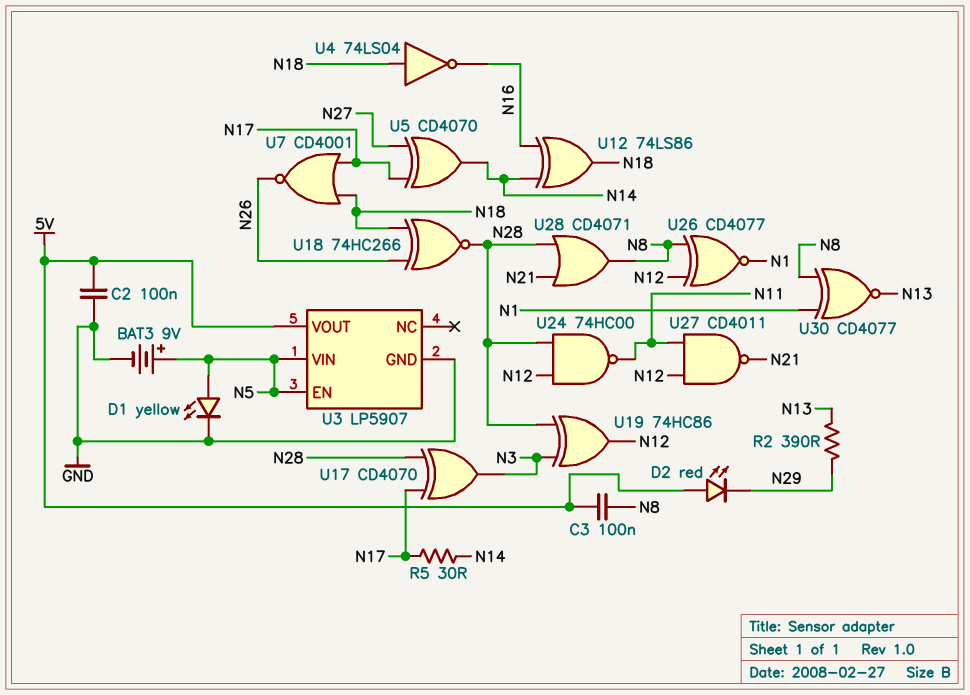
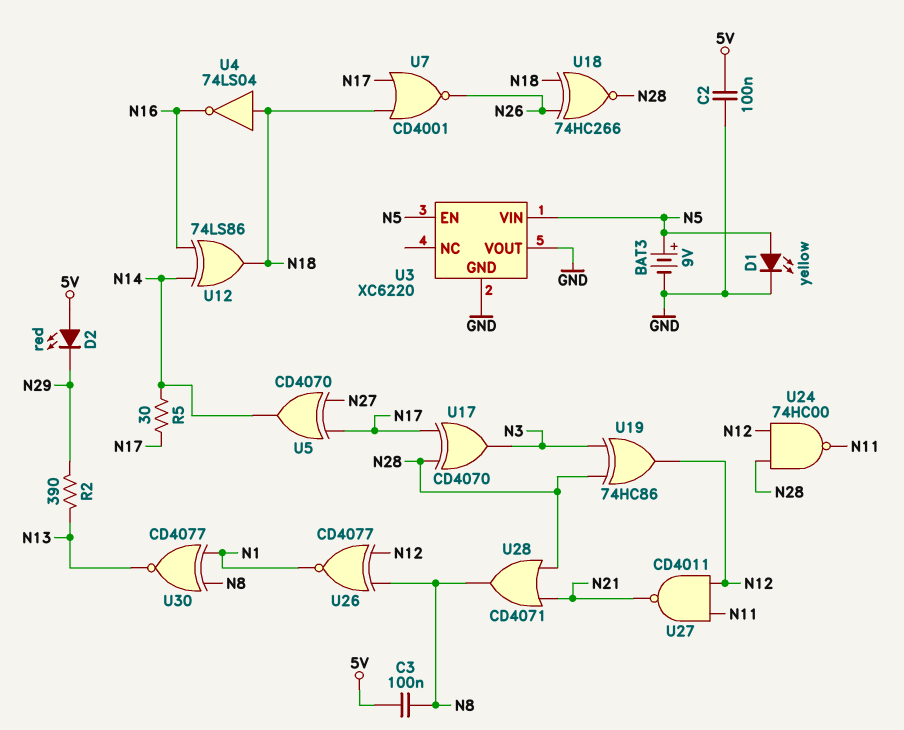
U3: LP5907 -> XC6220
U3 pin VOUT: 5V -> GND

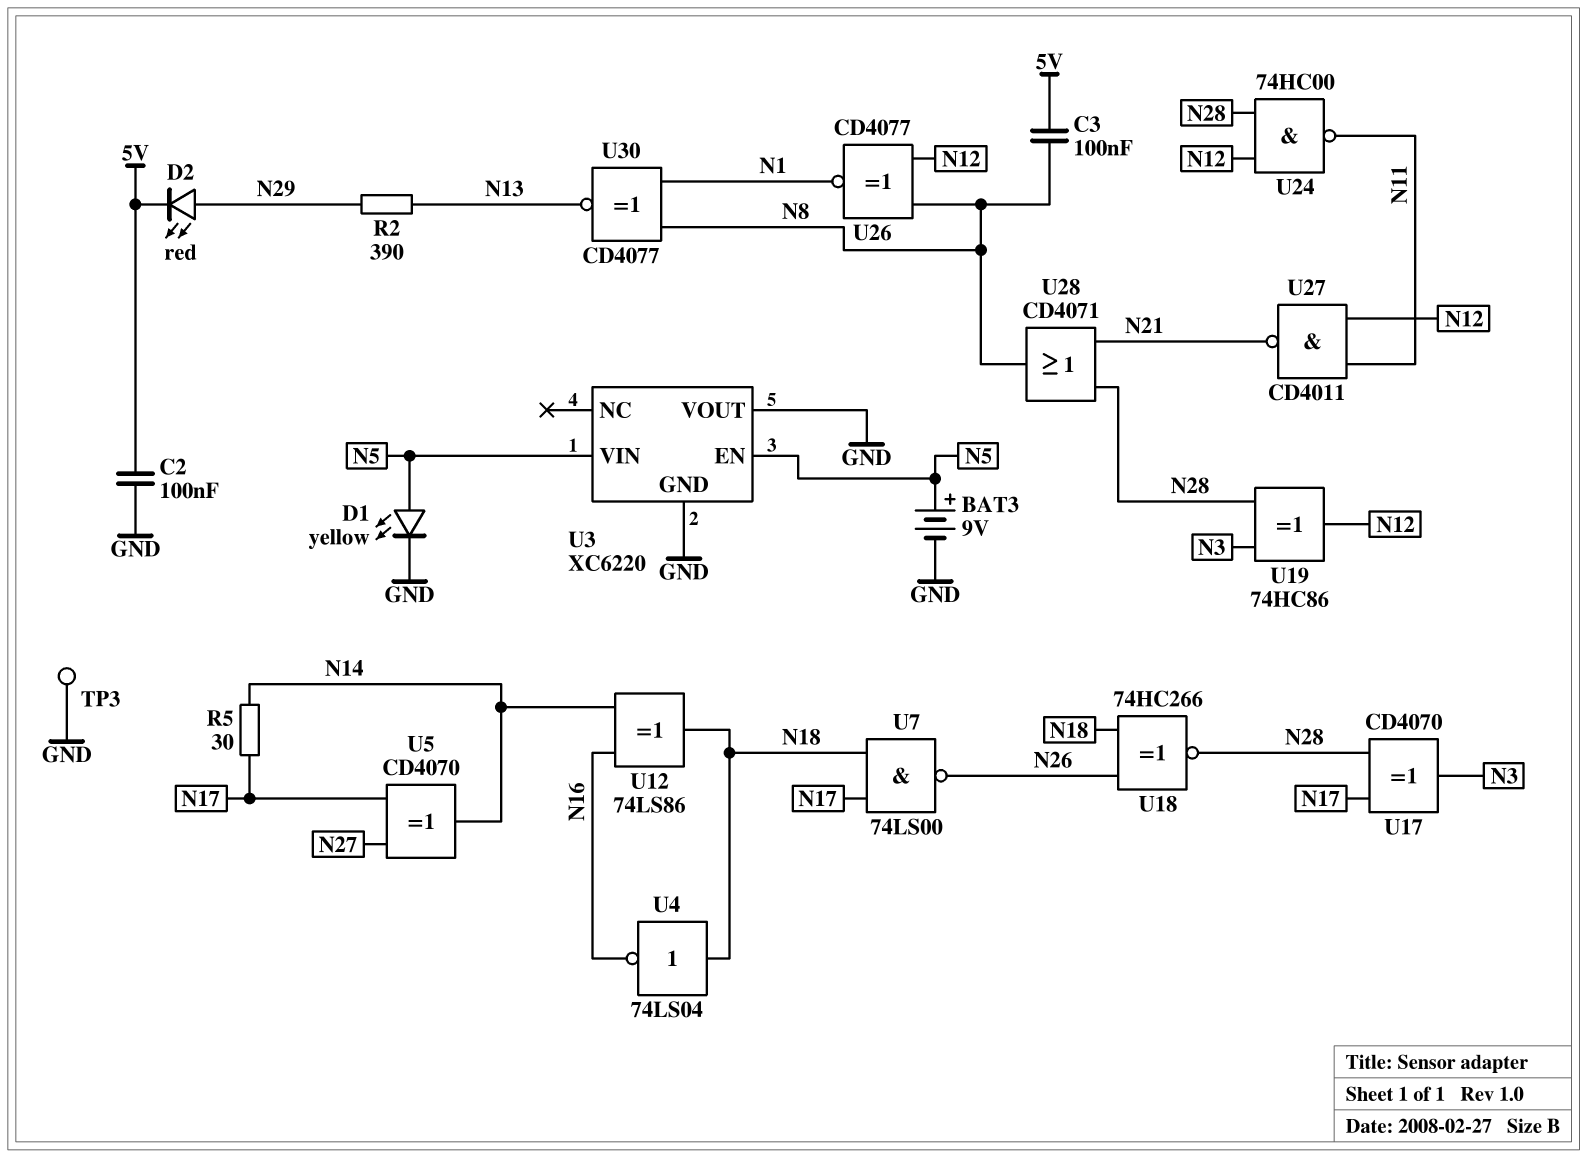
D2: LED red (A 5V, K N29) -> LED red (A N29, K 5V)
TP3: none -> test point (GND)
U7: NOR CD4001 (in N17, in N18, out N26) -> NAND 74LS00 (in N17, in N18, out N26)

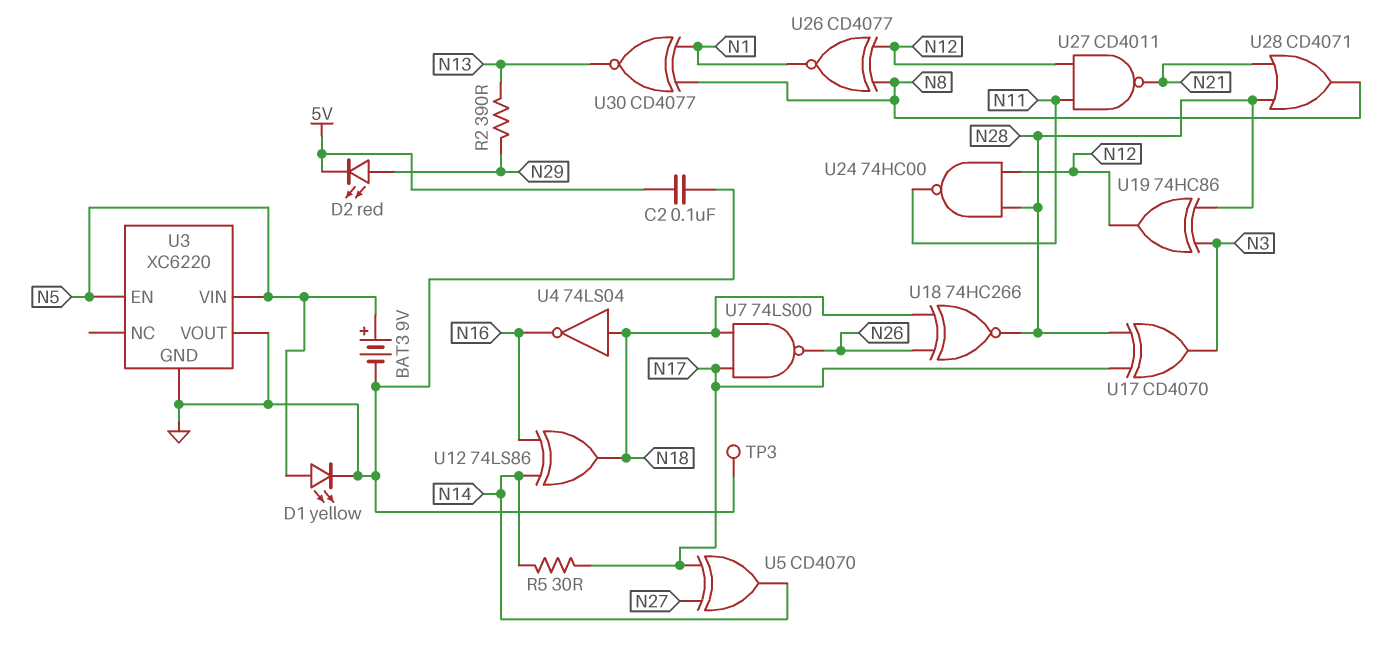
C3: 100nF (5V, N8) -> none

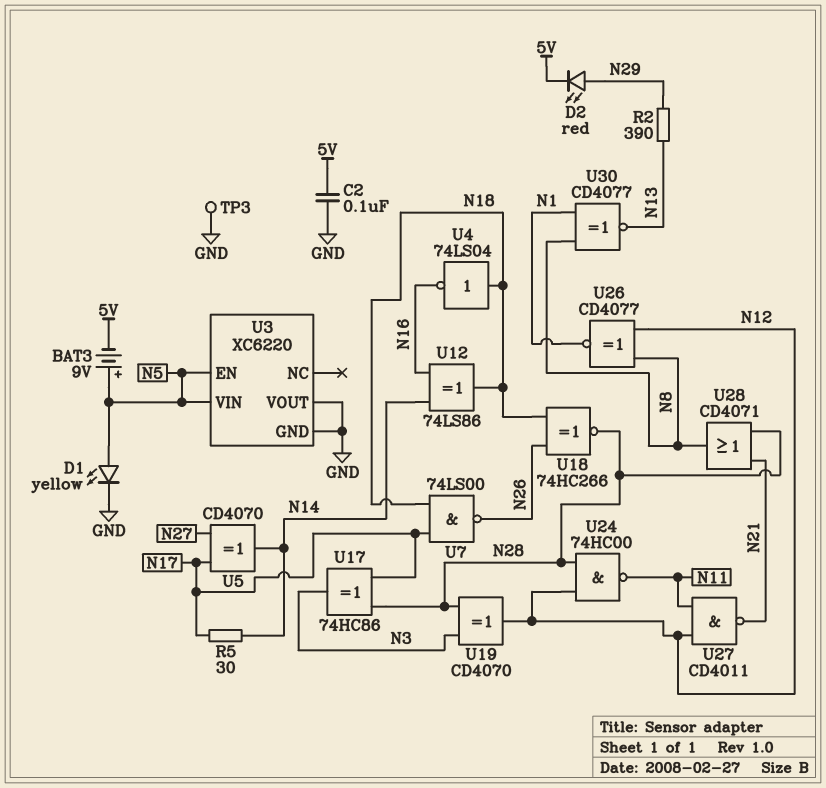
BAT3: 9V (plus N5, minus GND) -> 9V (plus N5, minus 5V)
U17: XOR CD4070 (in N17, in N28, out N3) -> XOR 74HC86 (in N17, in N28, out N3)
U19: XOR 74HC86 (in N3, in N28, out N12) -> XOR CD4070 (in N3, in N28, out N12)

